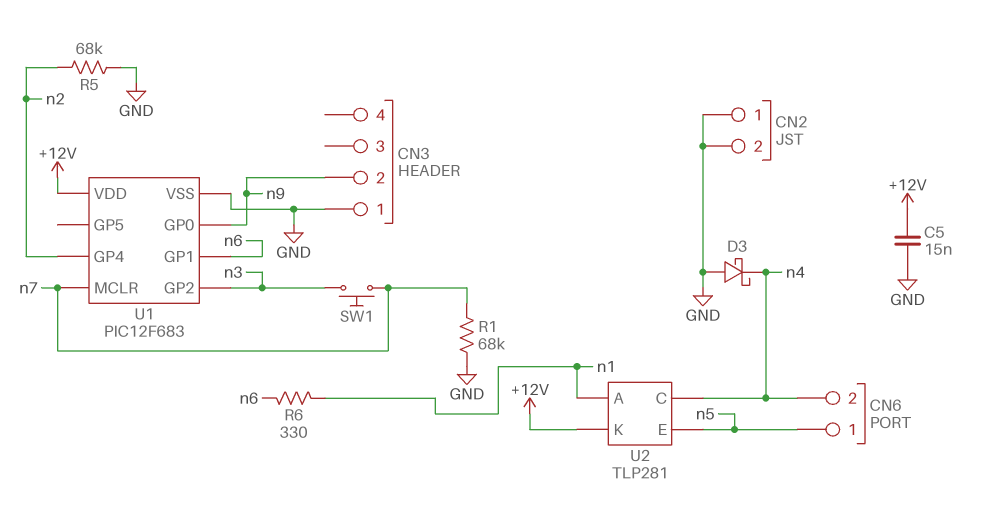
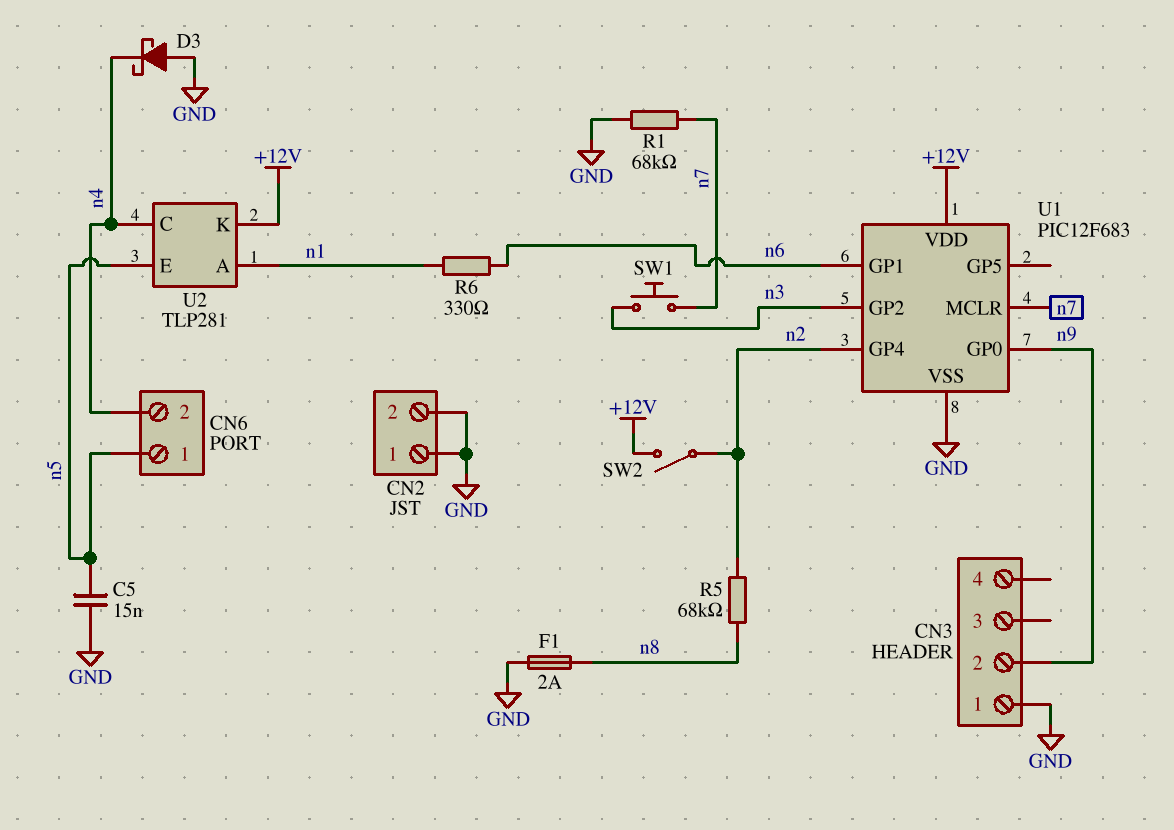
C5: 15nF (+12V, GND) -> 15nF (GND, n5)
F1: none -> 2A (GND, n8)
R5: 68k (GND, n2) -> 68k (n2, n8)
SW2: none -> switch (+12V, n2)

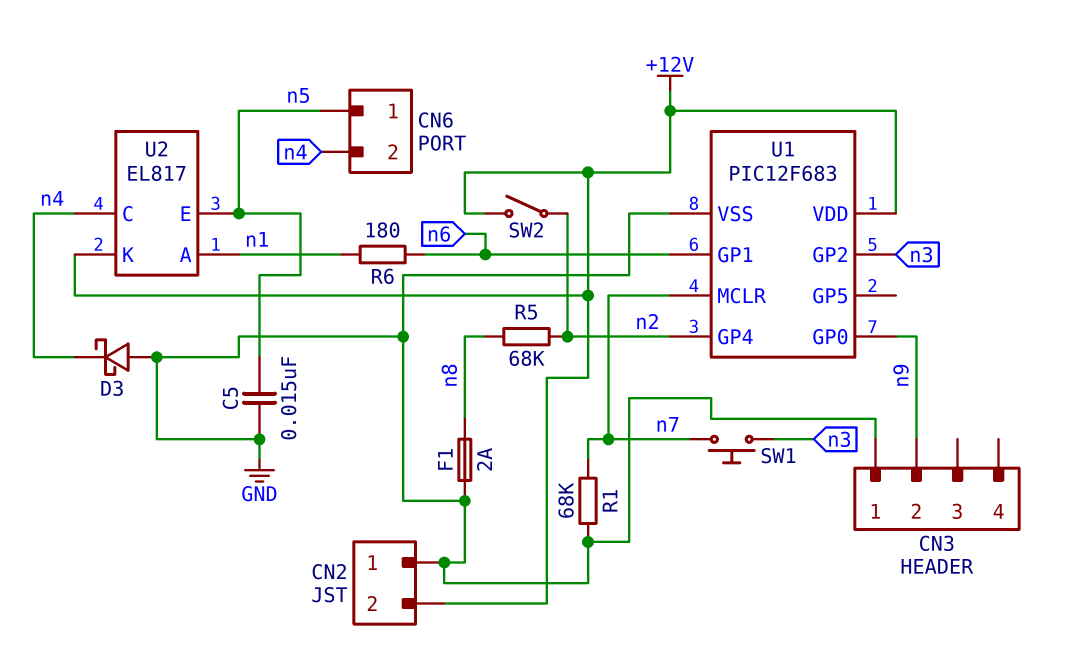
CN2 pin 2: GND -> +12V
R6: 330 (n1, n6) -> 180 (n1, n6)
U2: TLP281 -> EL817

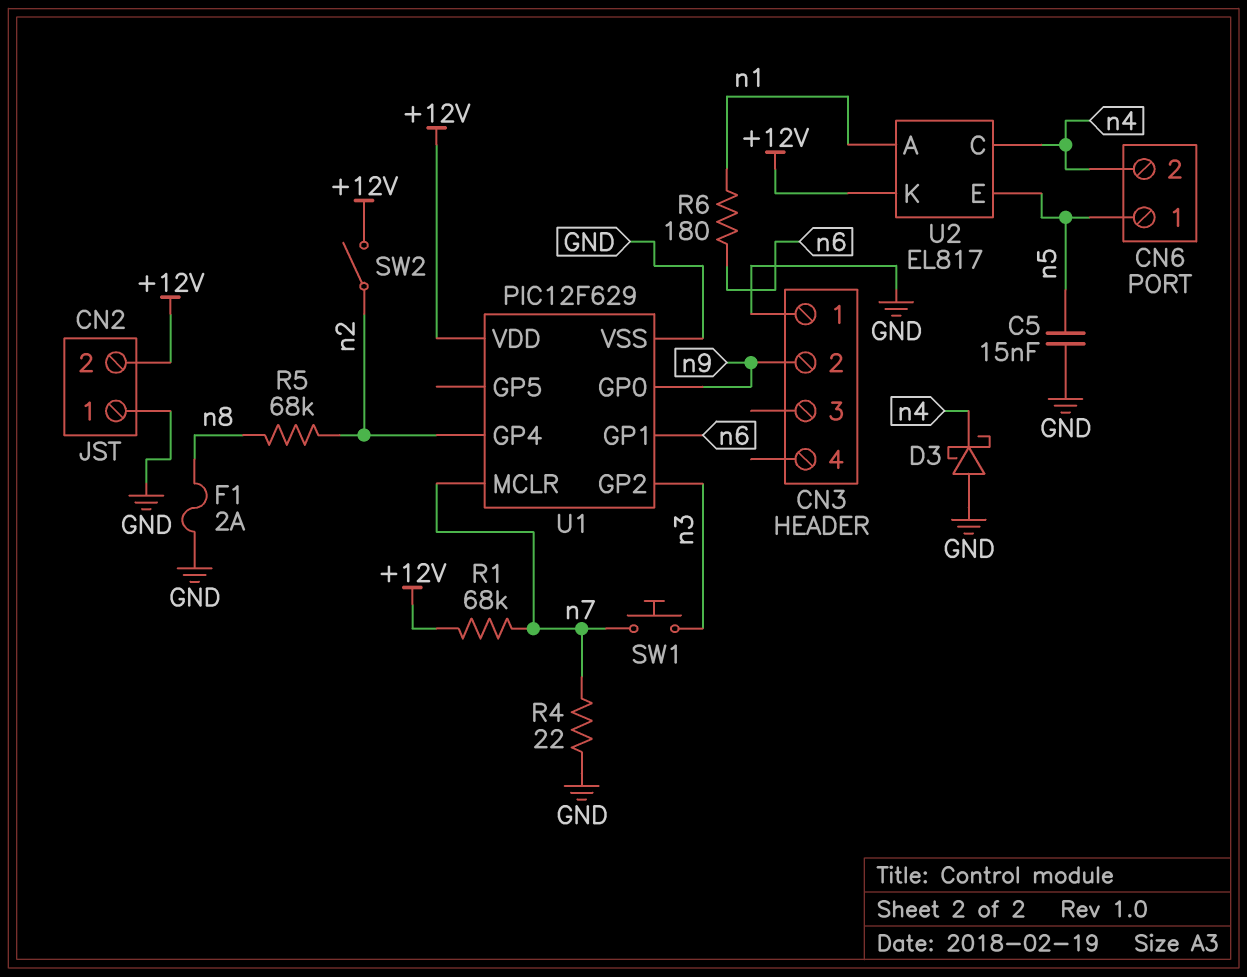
R1: 68k (GND, n7) -> 68k (+12V, n7)
R4: none -> 22 (GND, n7)
U1: PIC12F683 -> PIC12F629

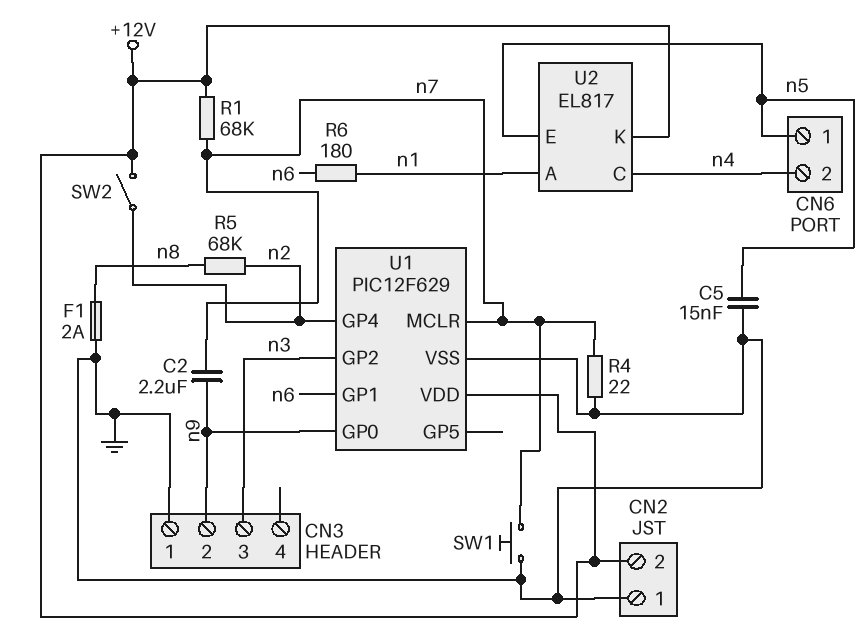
C2: none -> 2.2uF (n7, n9)
CN3 pin 3: none -> n3
D3: schottky (A GND, K n4) -> none
SW1: button (n3, n7) -> button (GND, n7)

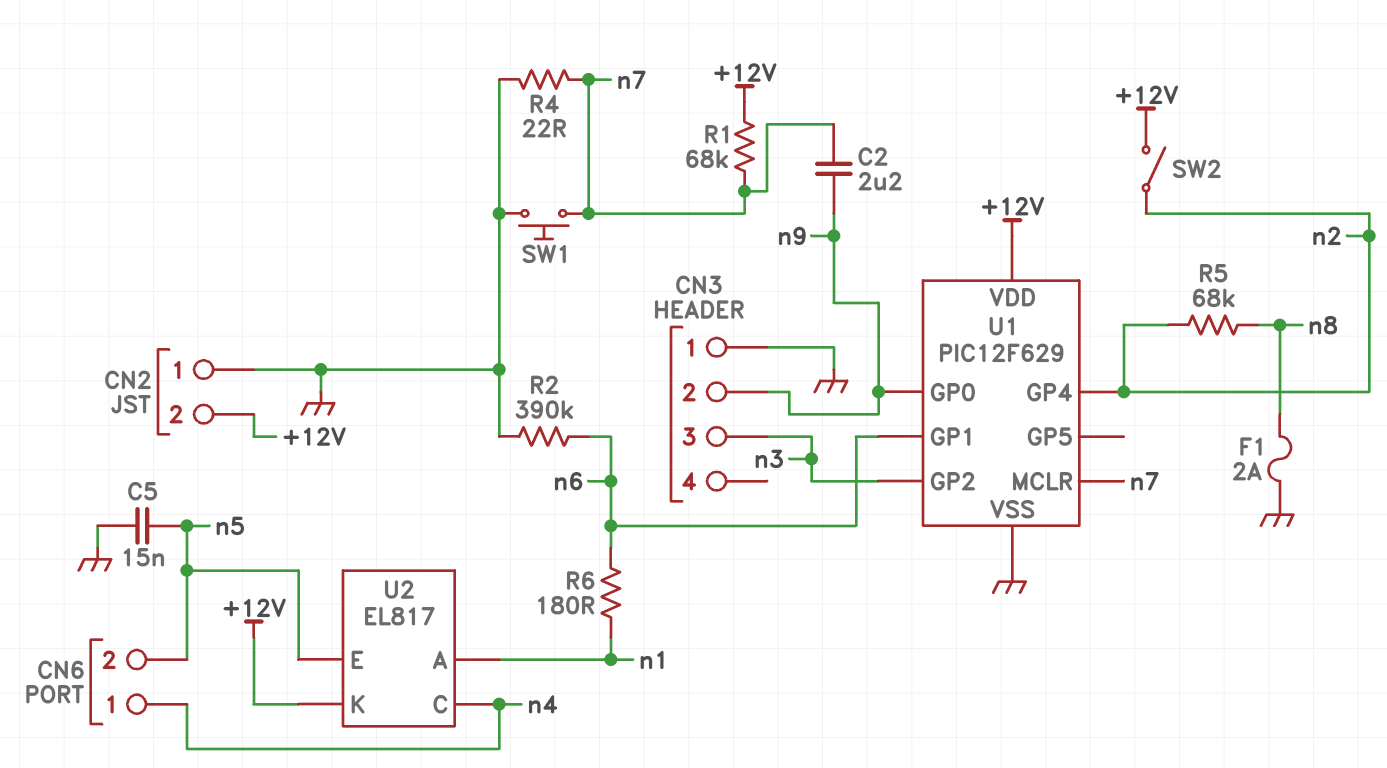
CN6 pin 1: n5 -> n4
CN6 pin 2: n4 -> n5
R2: none -> 390k (GND, n6)

